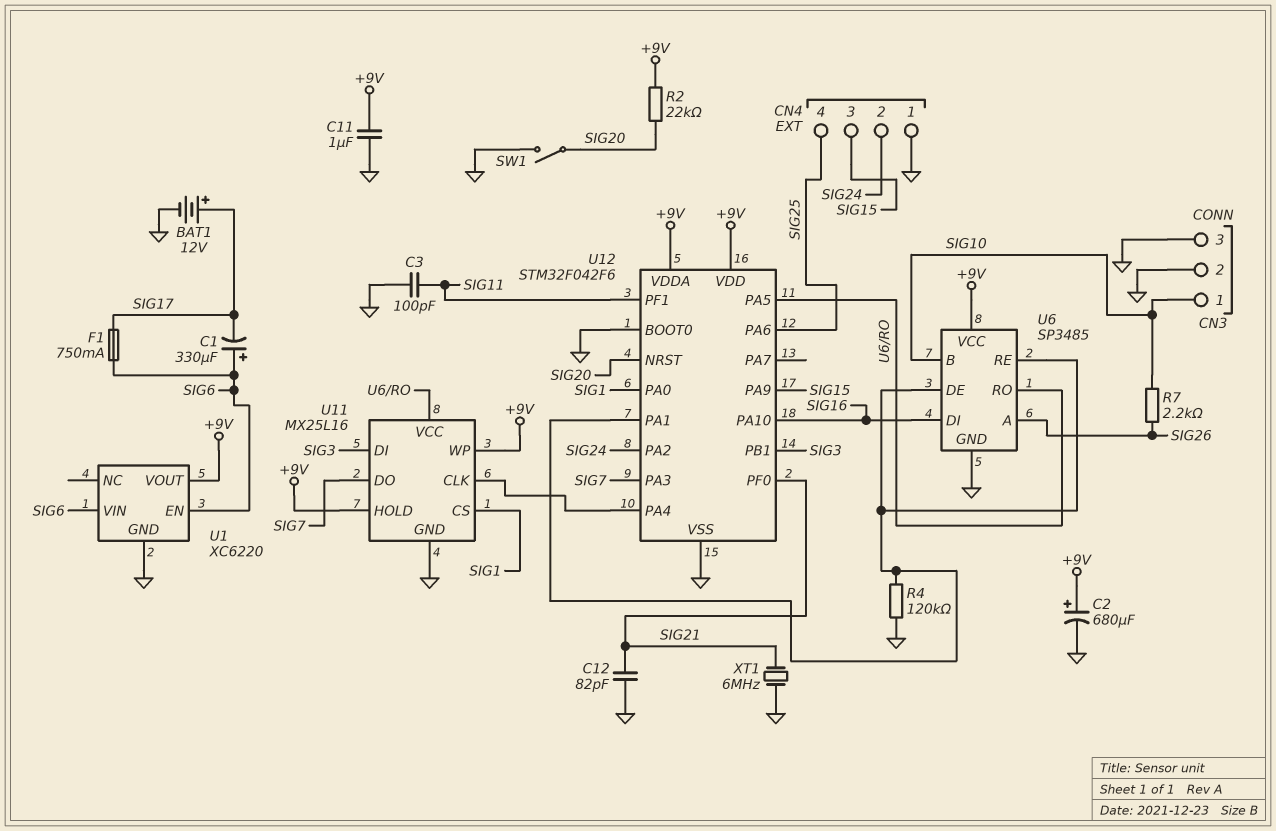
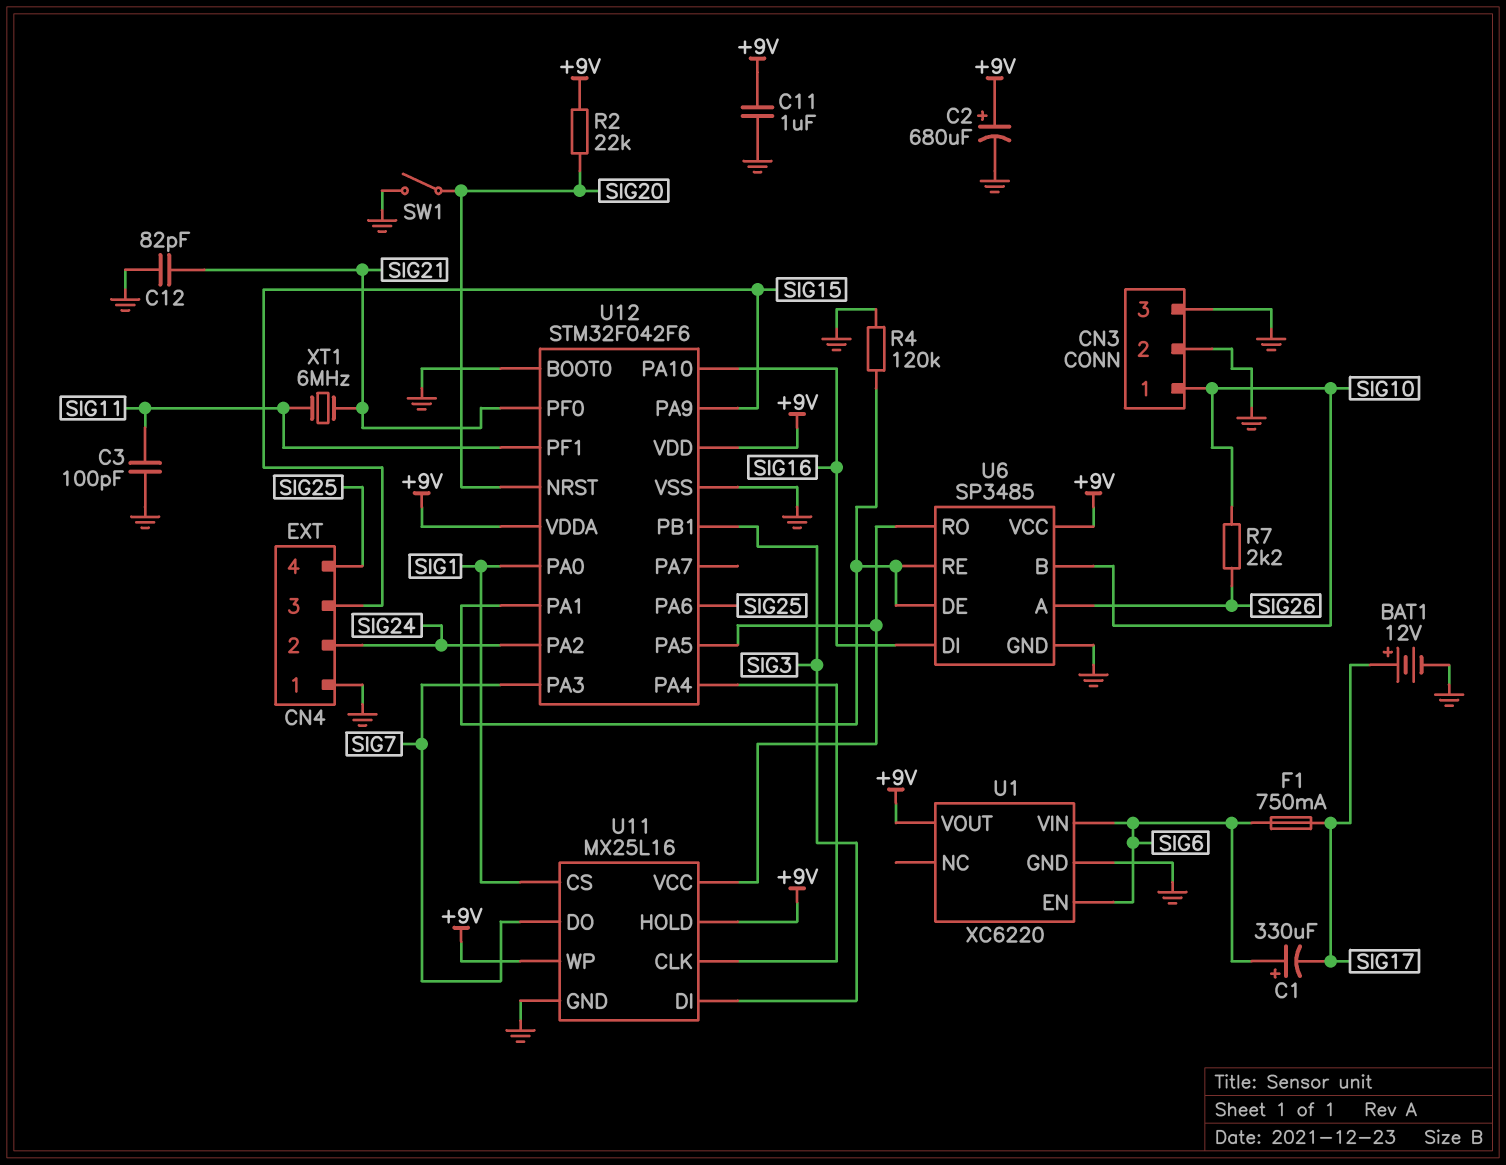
XT1: 6MHz (GND, SIG21) -> 6MHz (SIG11, SIG21)

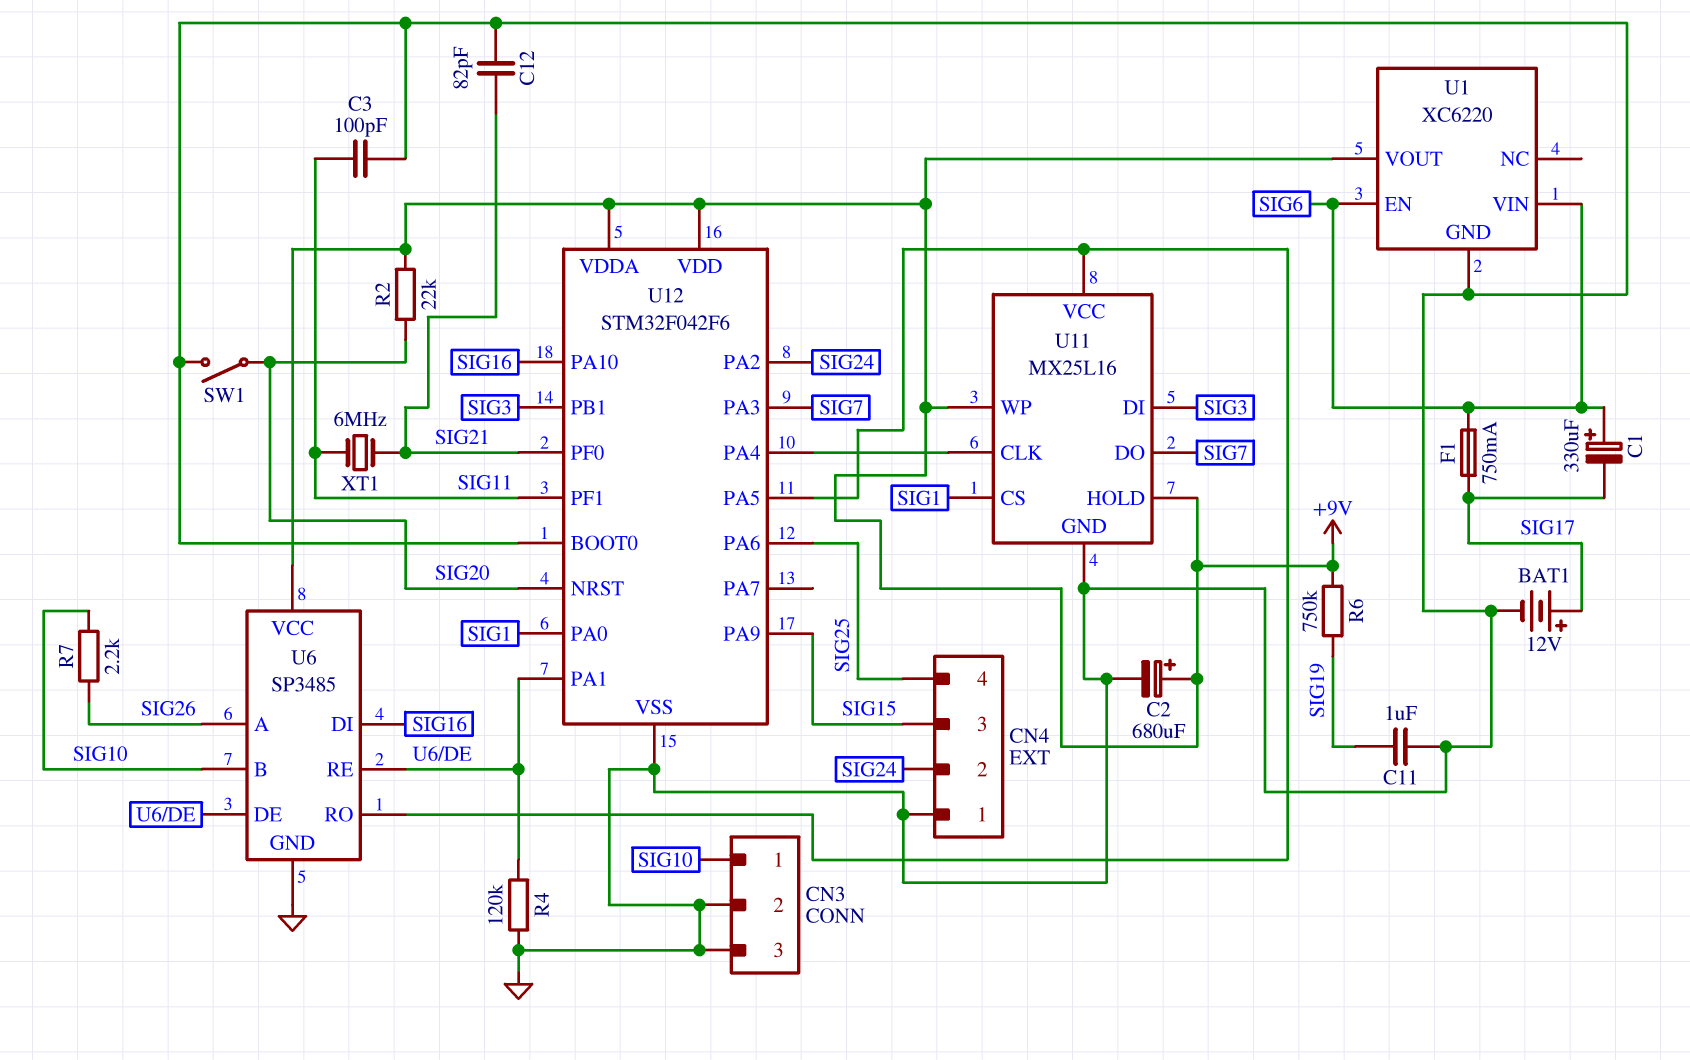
C11: 1uF (+9V, GND) -> 1uF (GND, SIG19)
R6: none -> 750k (+9V, SIG19)

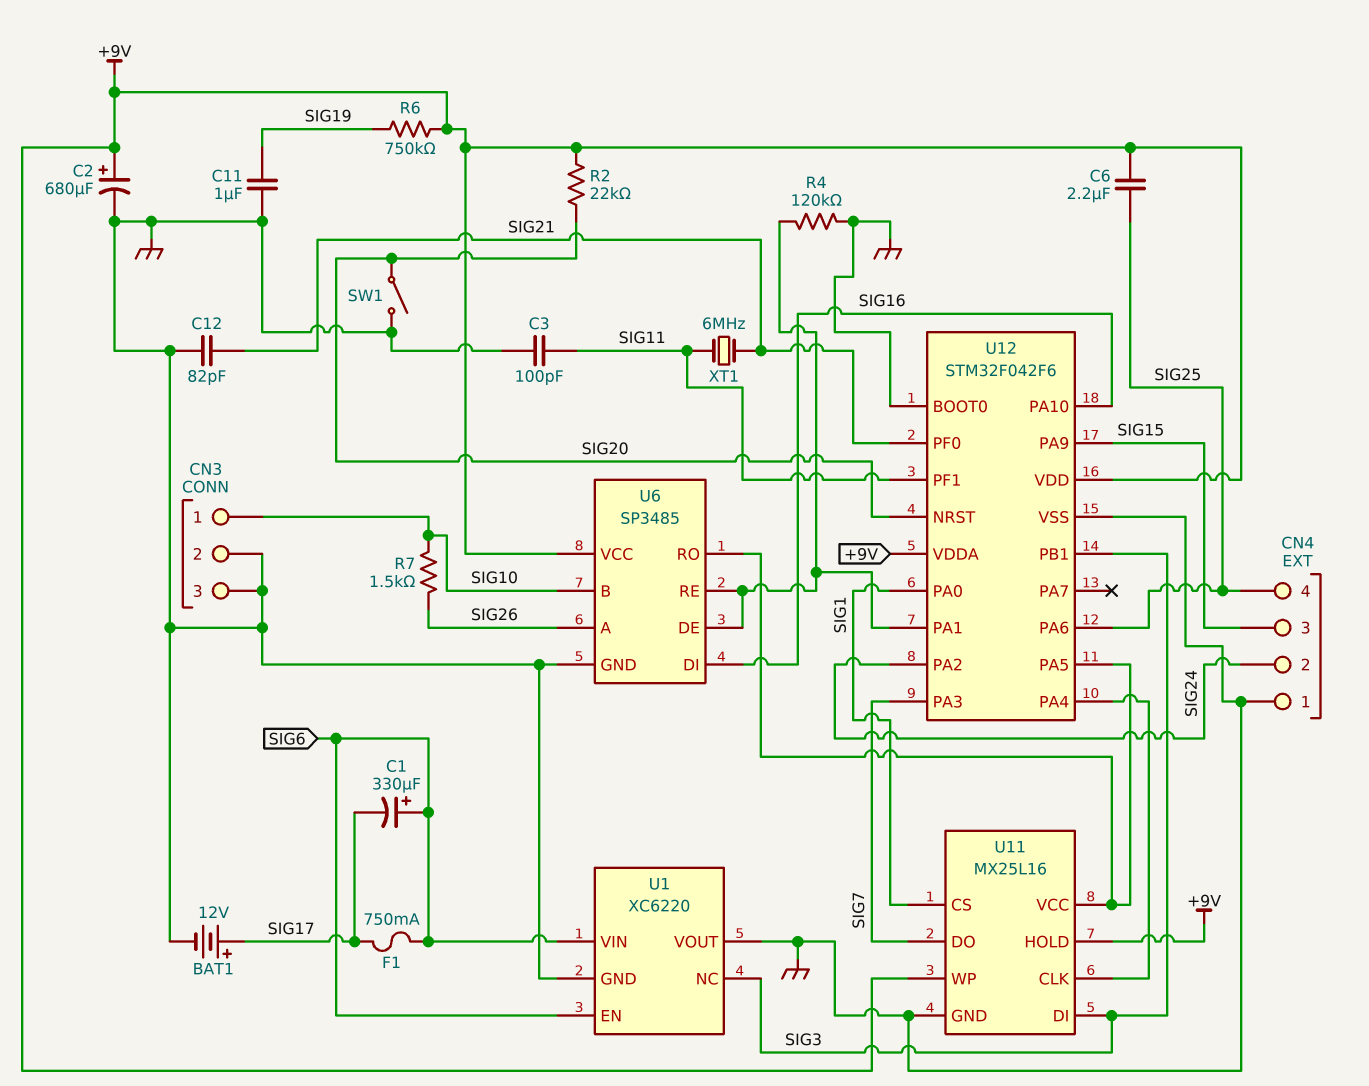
C6: none -> 2.2uF (+9V, SIG25)
R7: 2.2k (SIG10, SIG26) -> 1.5k (SIG10, SIG26)
U1 pin NC: none -> SIG3
U1 pin VOUT: +9V -> GND

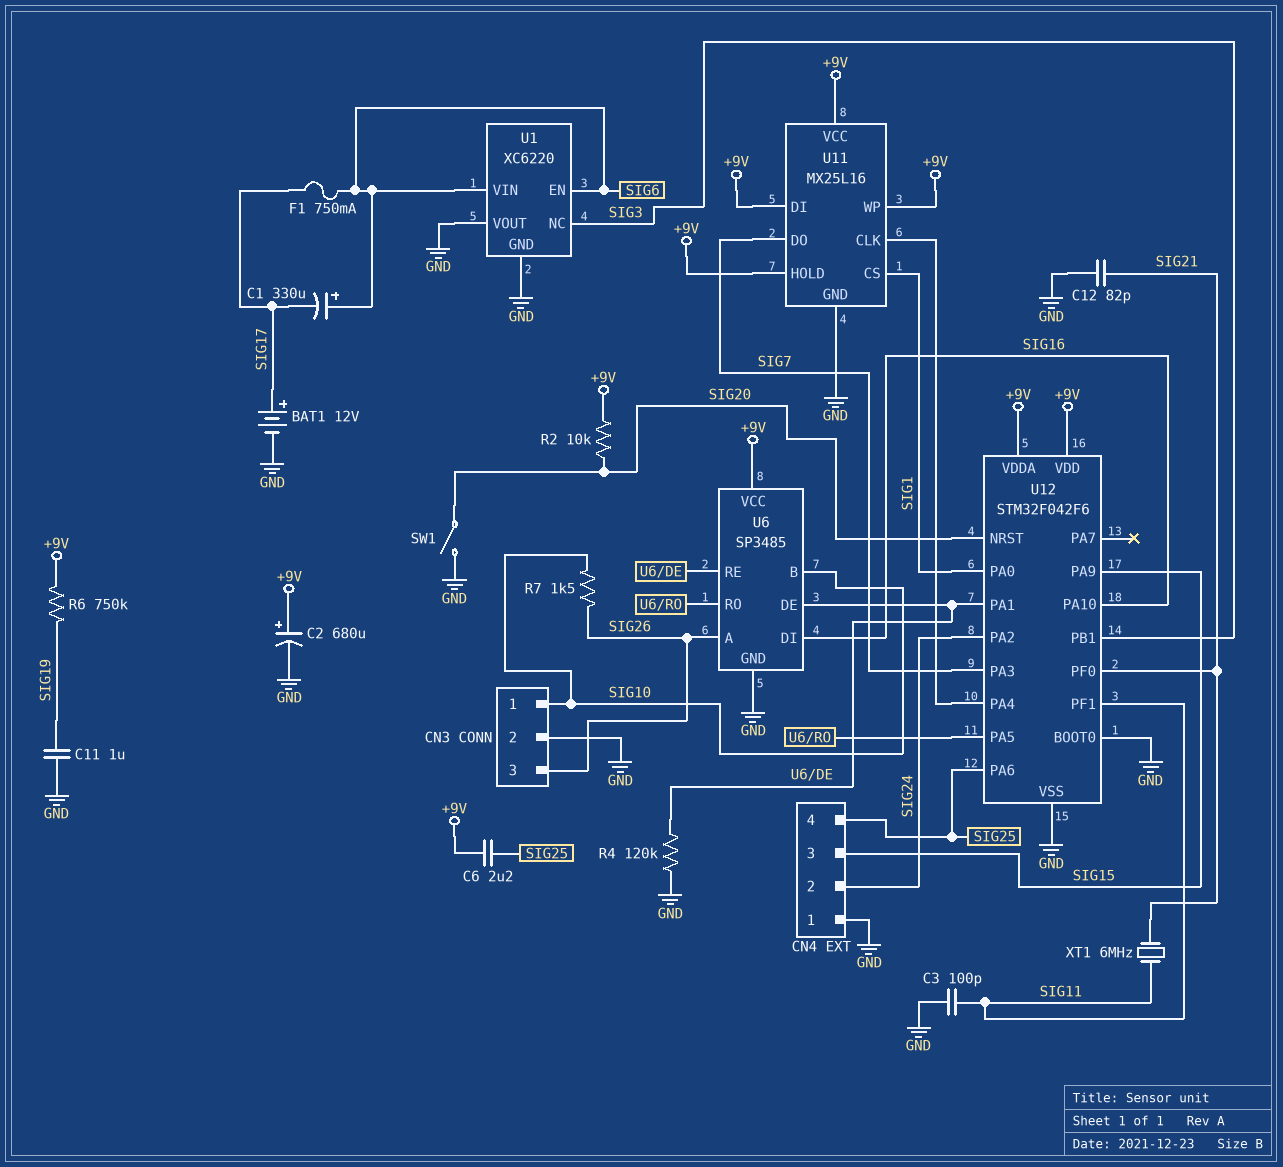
CN3 pin 3: GND -> SIG26
R2: 22k (+9V, SIG20) -> 10k (+9V, SIG20)
U11 pin DI: SIG3 -> +9V
U11 pin VCC: U6/RO -> +9V

